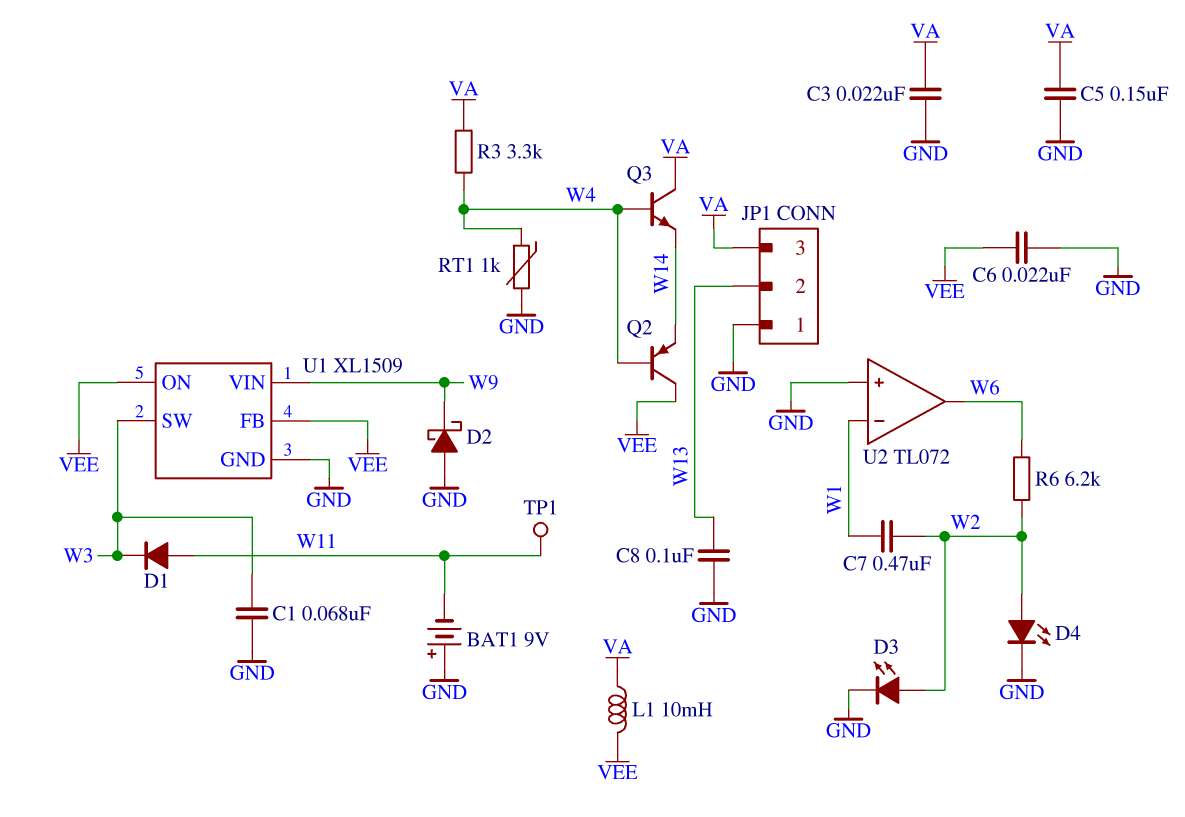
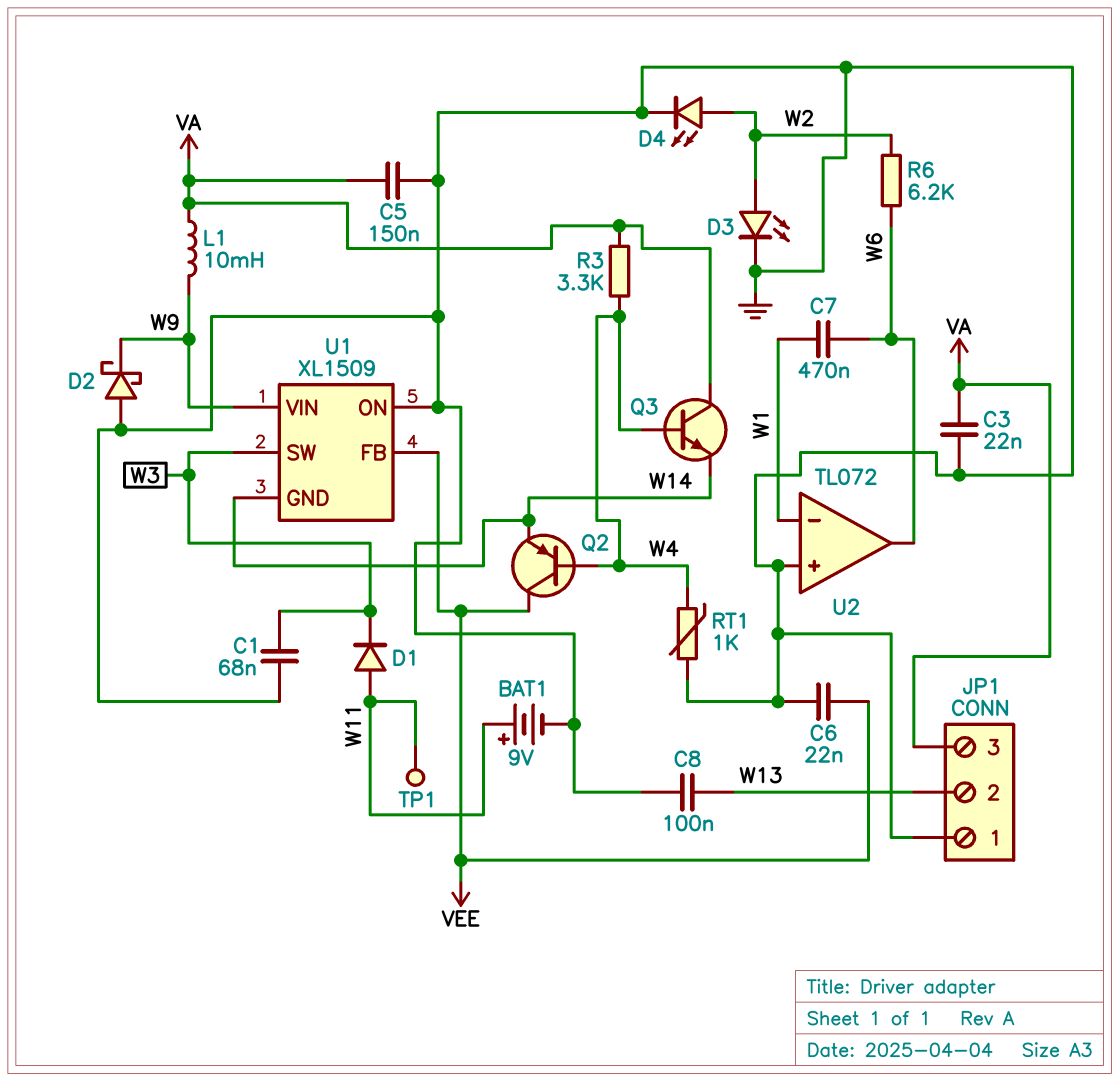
BAT1: 9V (plus GND, minus W11) -> 9V (plus W11, minus GND)
C7: 470nF (W1, W2) -> 470nF (W1, W6)
L1: 10mH (VA, VEE) -> 10mH (VA, W9)
U1 pin GND: GND -> W14
U1 pin ON: VEE -> GND

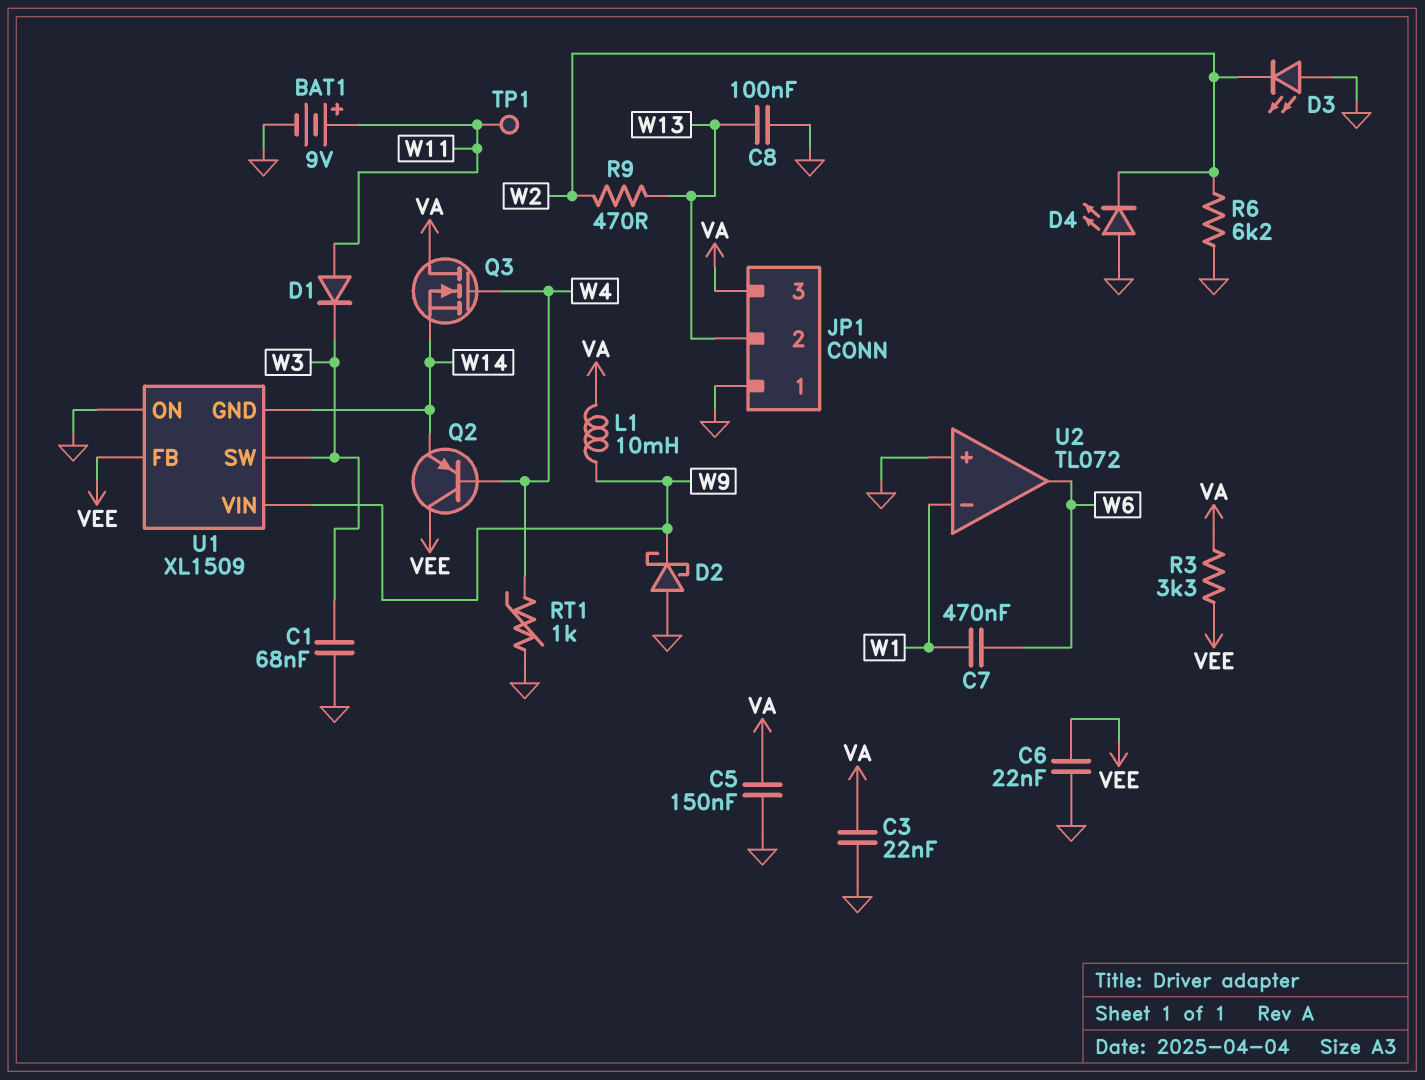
D3: LED (A W2, K GND) -> LED (A GND, K W2)
D4: LED (A W2, K GND) -> LED (A GND, K W2)
Q3: NPN (B W4, C VA, E W14) -> NMOS (G W4, D VA, S W14)
R3: 3.3k (VA, W4) -> 3.3k (VA, VEE)
R6: 6.2k (W2, W6) -> 6.2k (GND, W2)
R9: none -> 470 (W2, W13)

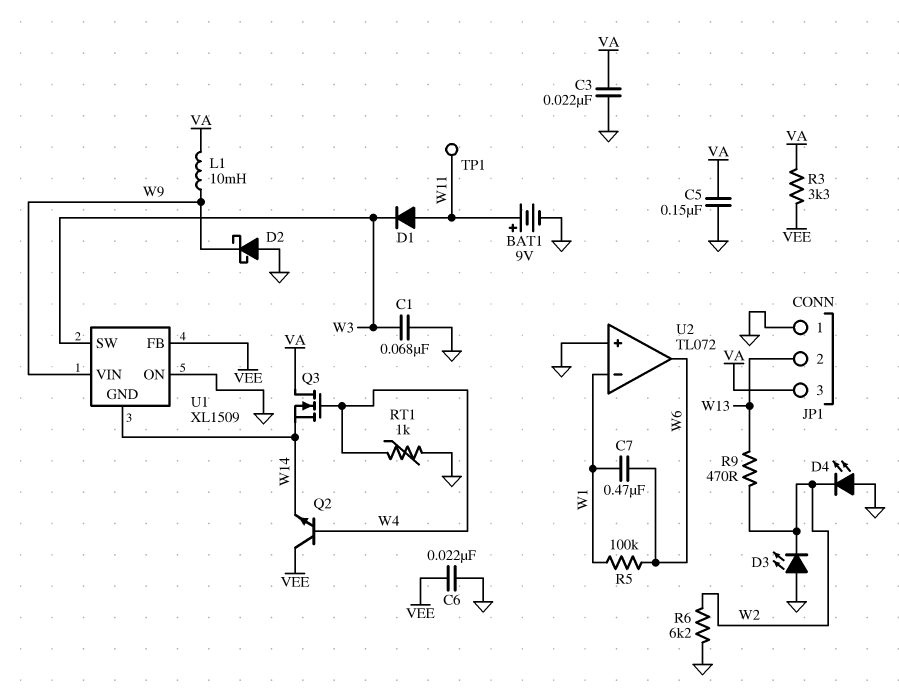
C8: 100nF (GND, W13) -> none
Q2: PNP (B W4, C VEE, E W14) -> NPN (B W4, C VEE, E W14)
R5: none -> 100k (W1, W6)

